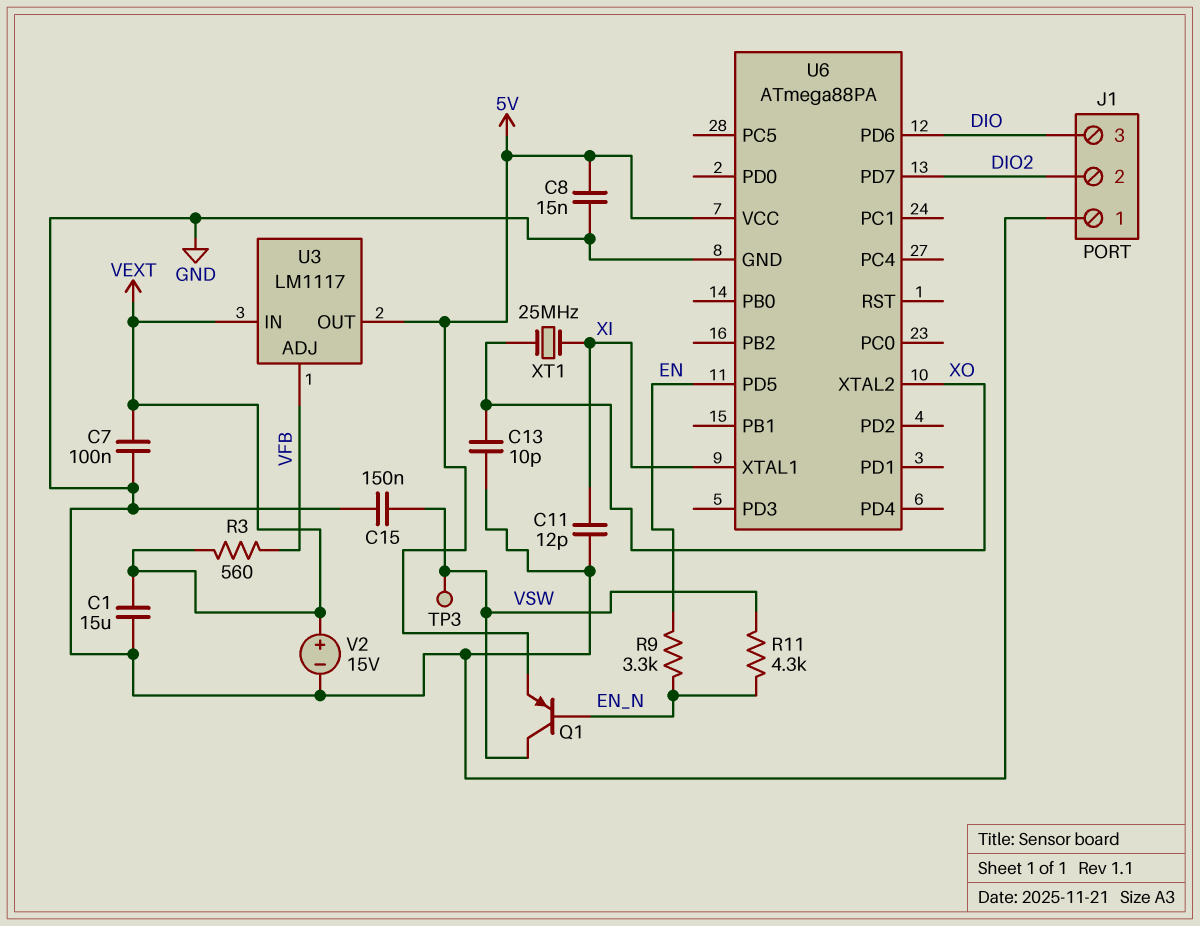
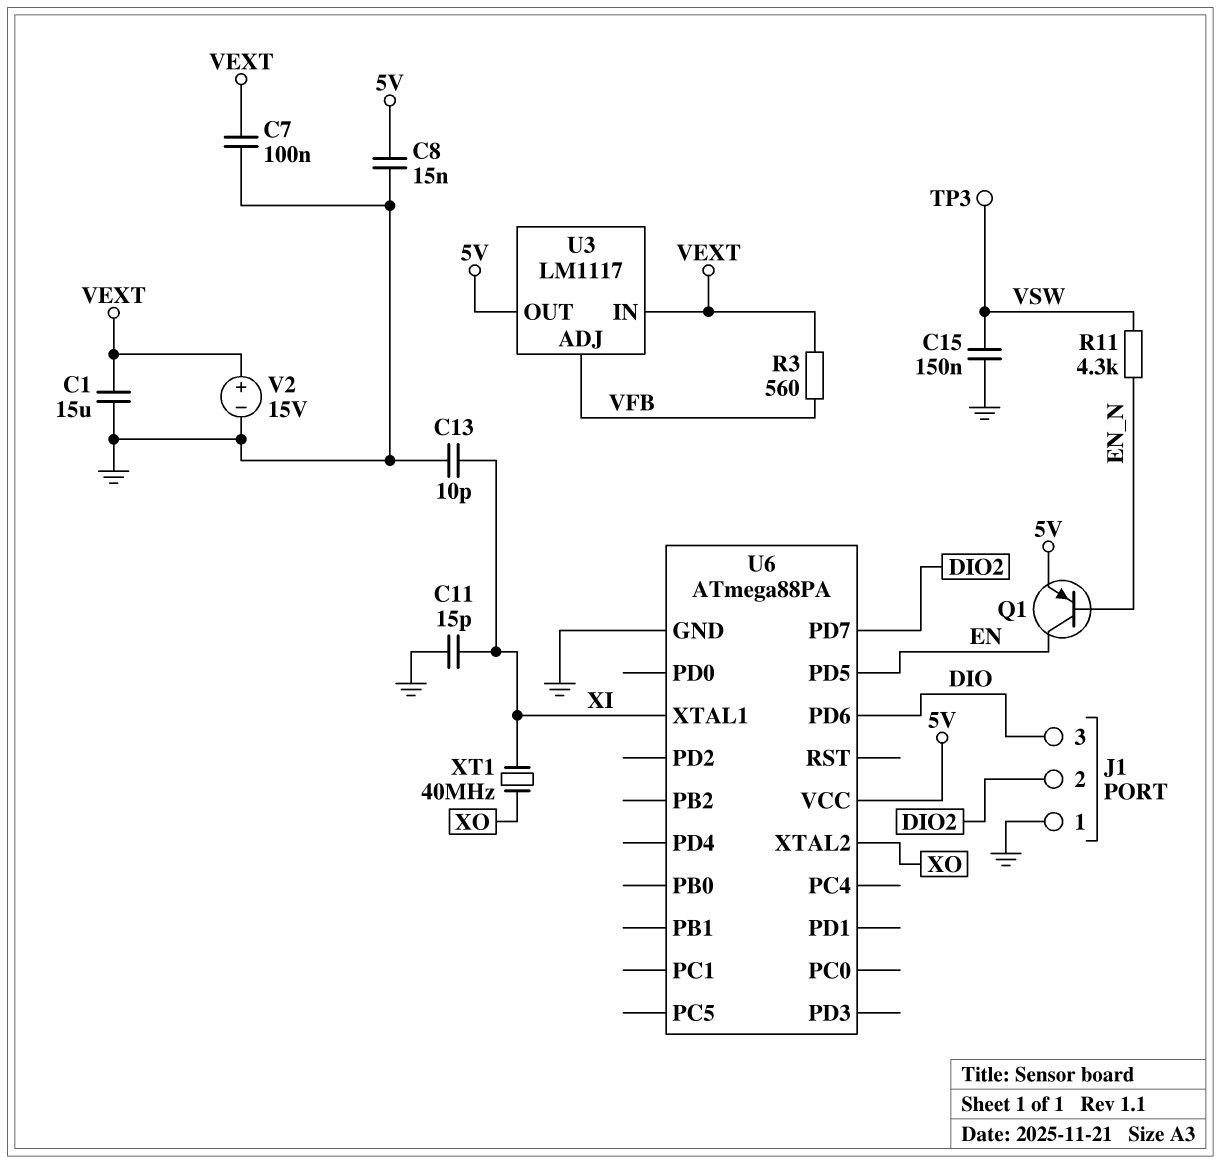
C11: 12pF (GND, XI) -> 15pF (GND, XI)
C13: 10pF (GND, XO) -> 10pF (GND, XI)
Q1: PNP (B EN_N, C VSW, E 5V) -> PNP (B EN_N, C EN, E 5V)
R9: 3.3k (EN, EN_N) -> none
XT1: 25MHz (XI, XO) -> 40MHz (XI, XO)

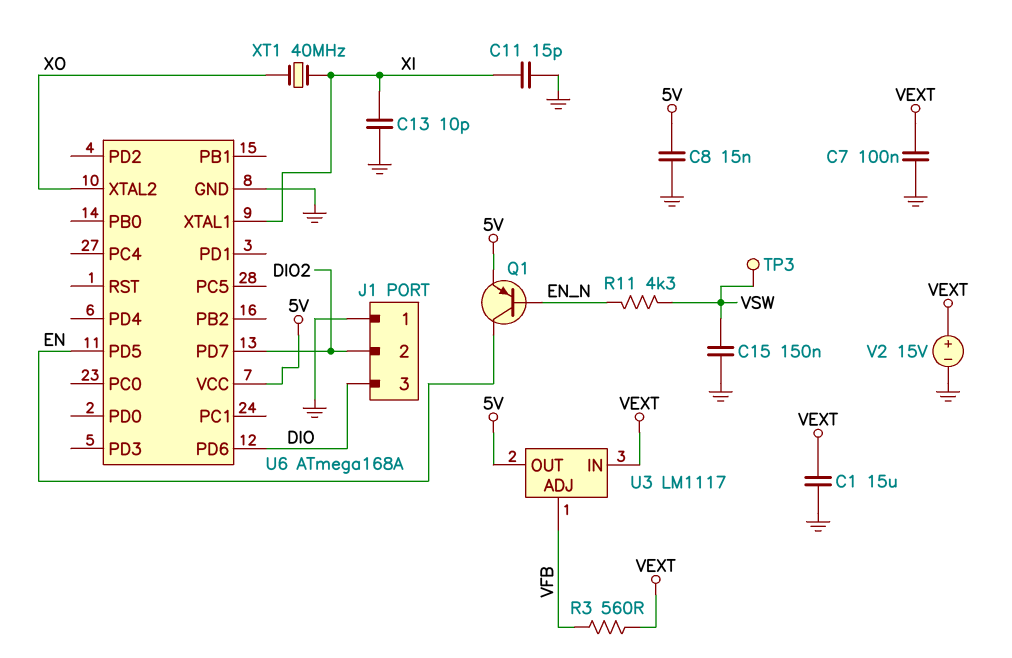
U6: ATmega88PA -> ATmega168A

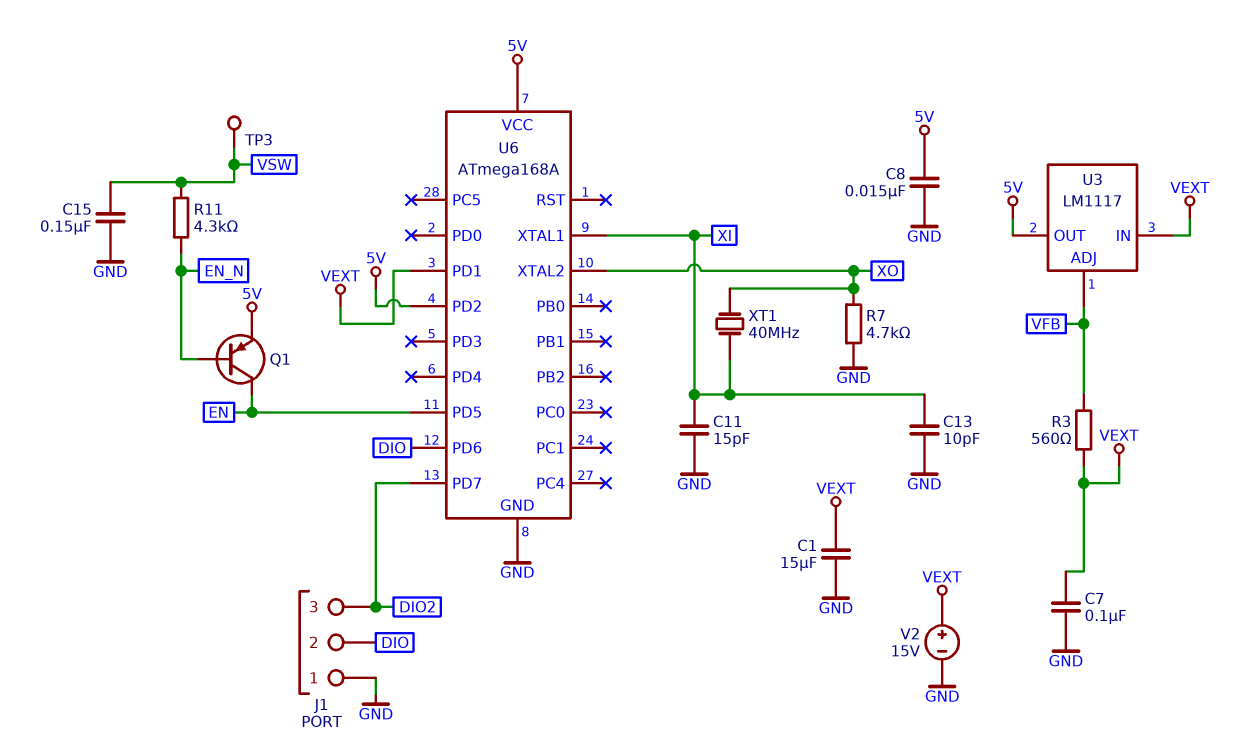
J1 pin 2: DIO2 -> DIO
J1 pin 3: DIO -> DIO2
R7: none -> 4.7k (GND, XO)
U6 pin PD1: none -> VEXT
U6 pin PD2: none -> 5V

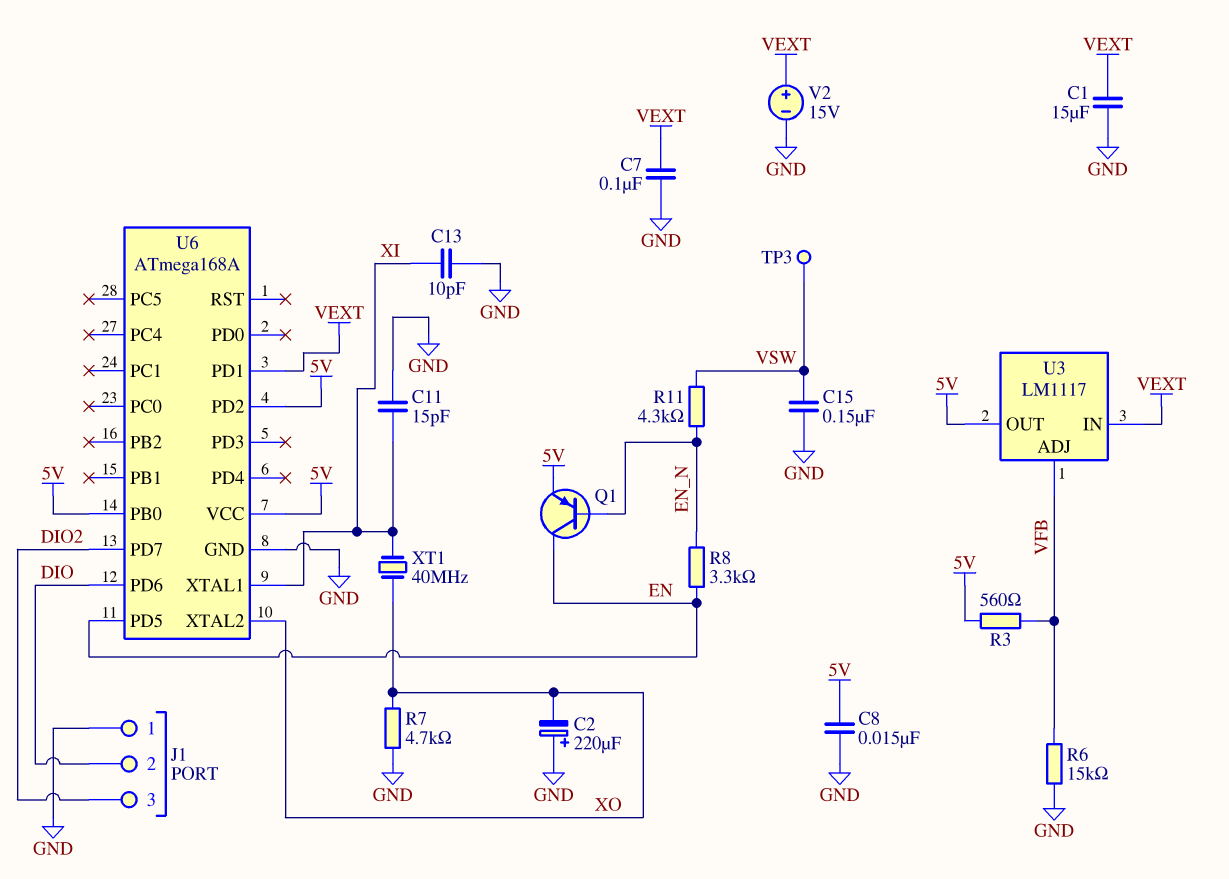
C2: none -> 220uF (plus GND, minus XO)
R3: 560 (VEXT, VFB) -> 560 (5V, VFB)
R6: none -> 15k (GND, VFB)
R8: none -> 3.3k (EN, EN_N)
U6 pin PB0: none -> 5V

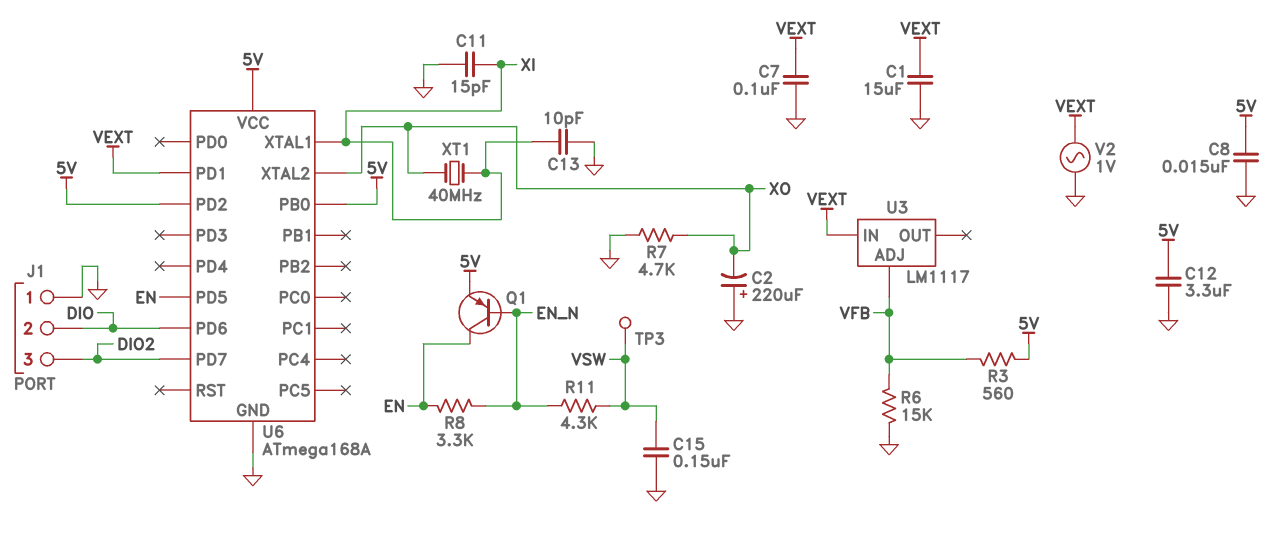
C12: none -> 3.3uF (5V, GND)
U3 pin OUT: 5V -> none
V2: 15V (plus VEXT, minus GND) -> AC 1V (GND, VEXT)

